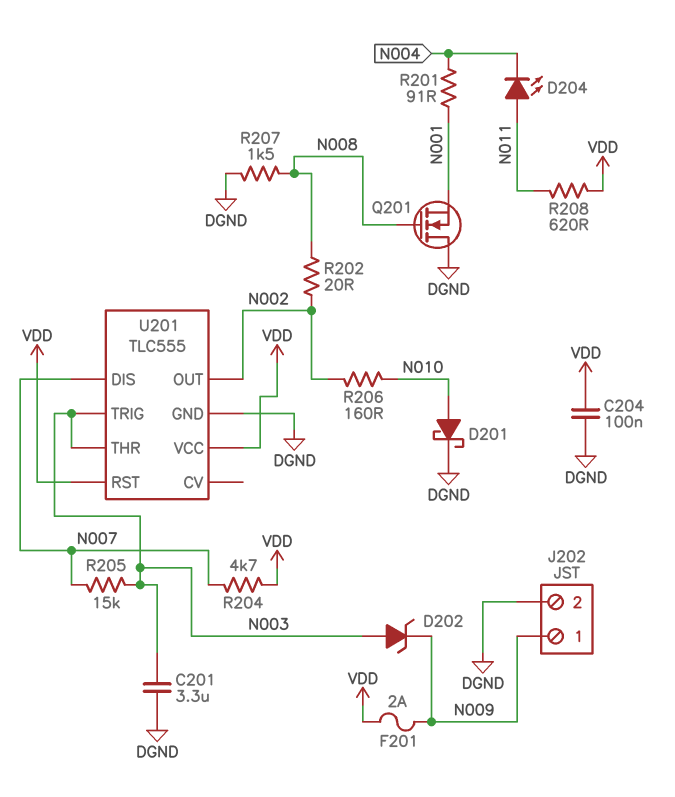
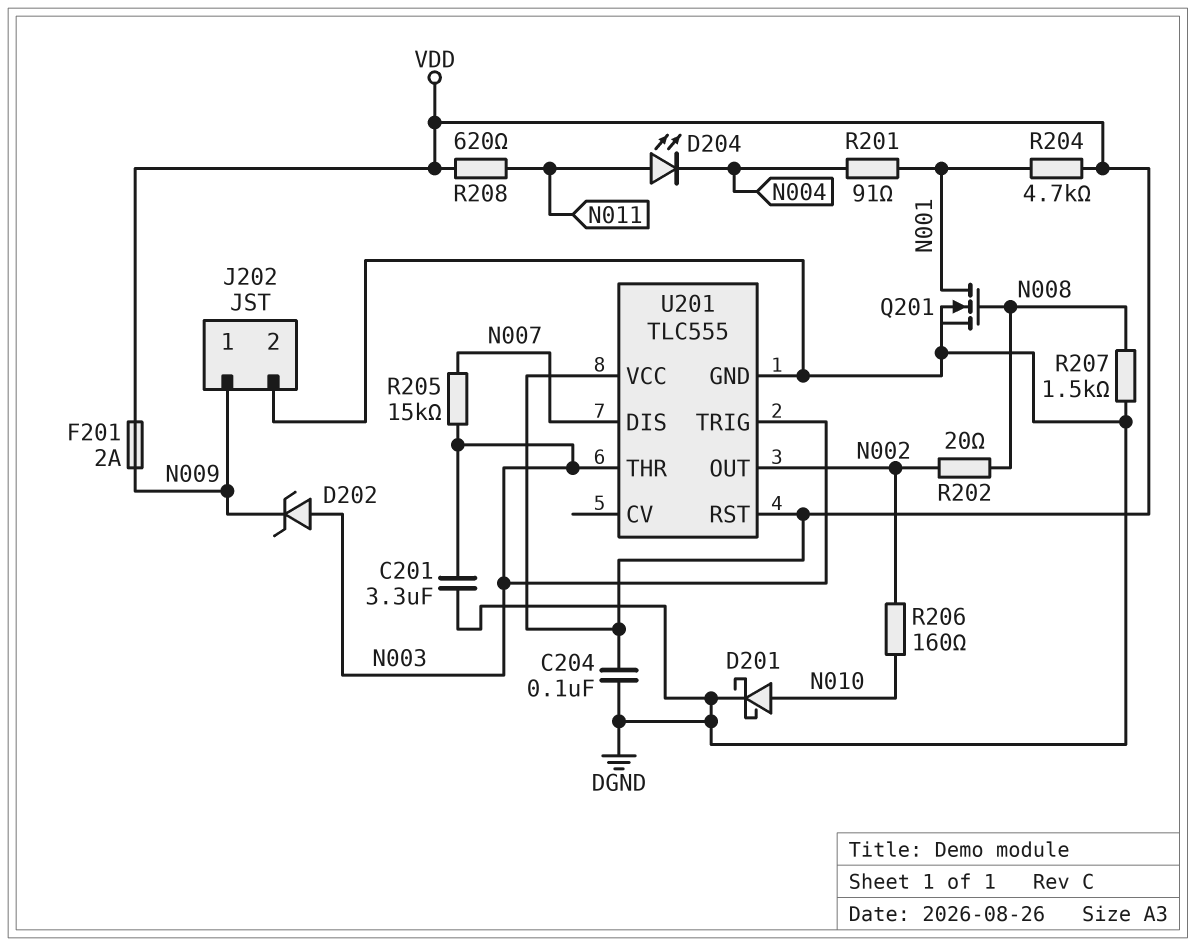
Q201: NMOS (G N008, D DGND, S N001) -> NMOS (G N008, D N001, S DGND)
R204: 4.7k (N007, VDD) -> 4.7k (N001, VDD)

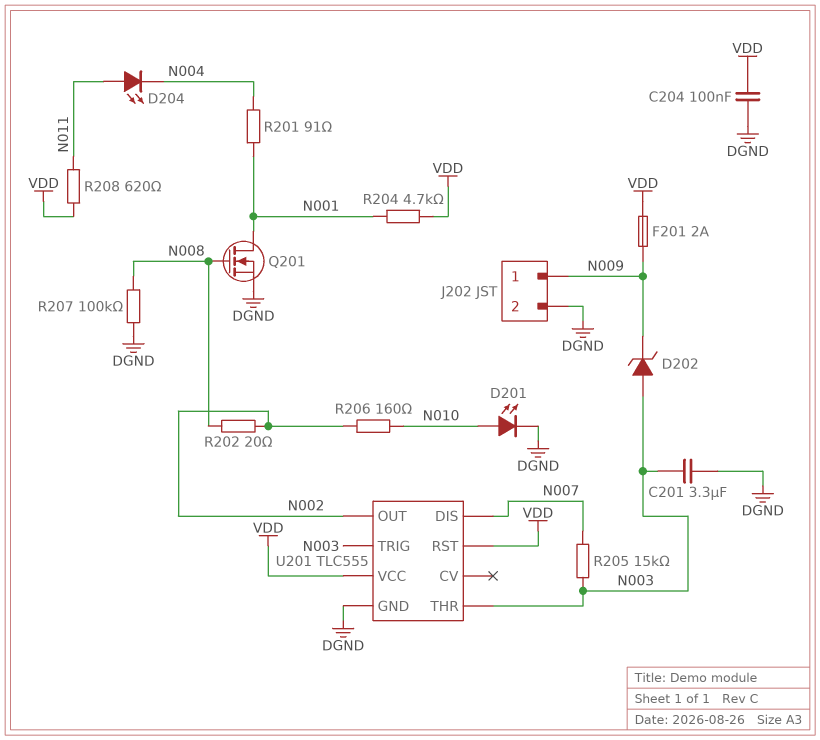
D201: schottky (A N010, K DGND) -> LED (A N010, K DGND)
R207: 1.5k (DGND, N008) -> 100k (DGND, N008)

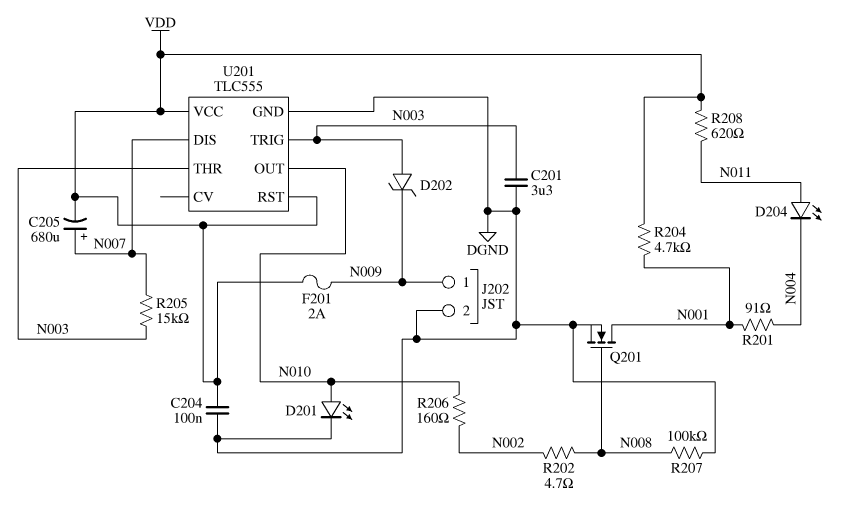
C205: none -> 680uF (plus N007, minus VDD)
R202: 20 (N002, N008) -> 4.7 (N002, N008)
U201 pin OUT: N002 -> N010

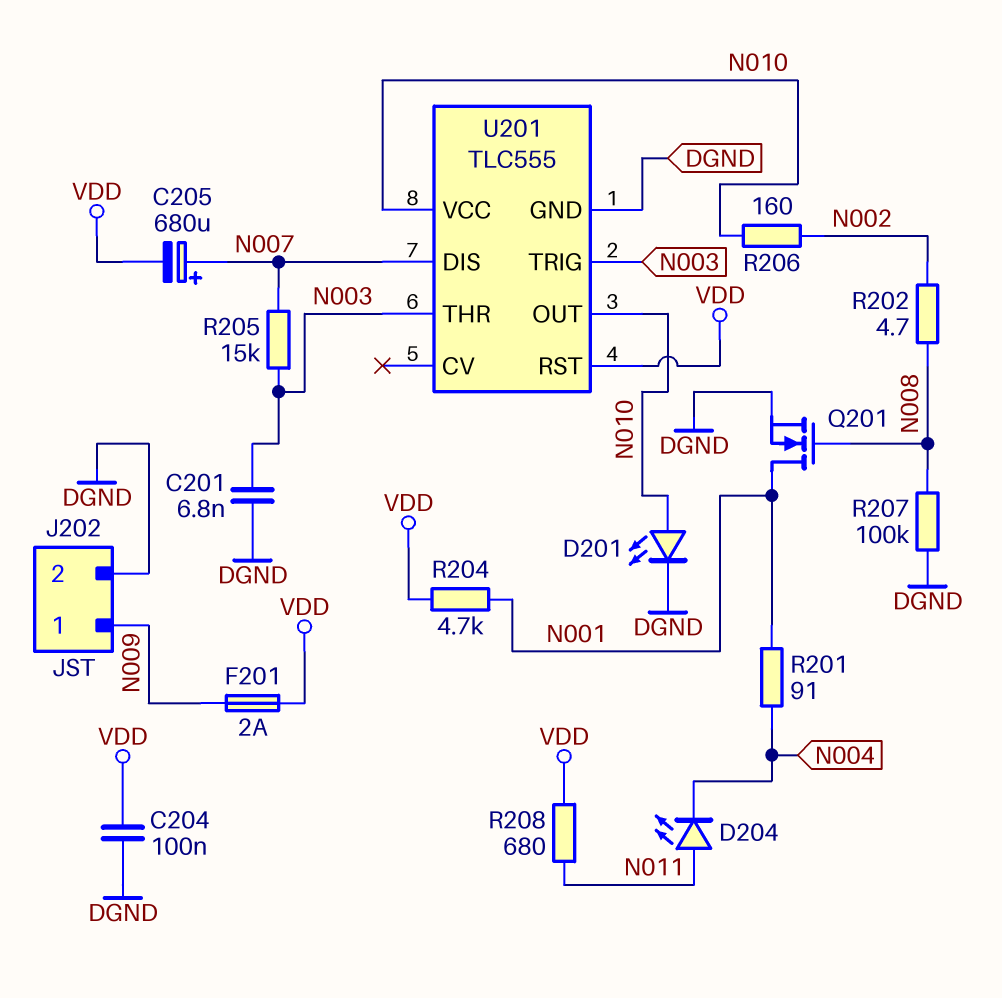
C201: 3.3uF (DGND, N003) -> 6.8nF (DGND, N003)
D202: zener (A N003, K N009) -> none
R208: 620 (N011, VDD) -> 680 (N011, VDD)
U201 pin VCC: VDD -> N010

